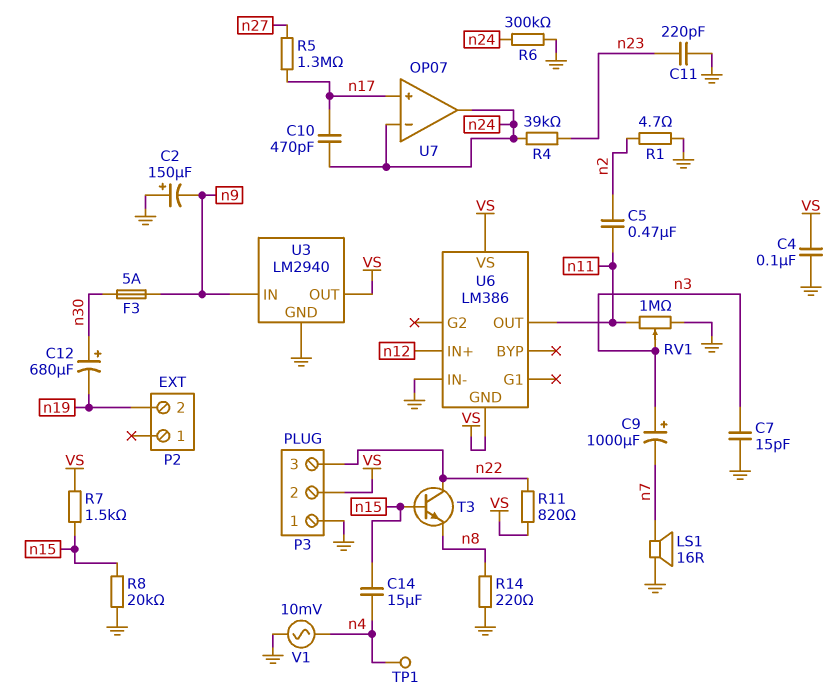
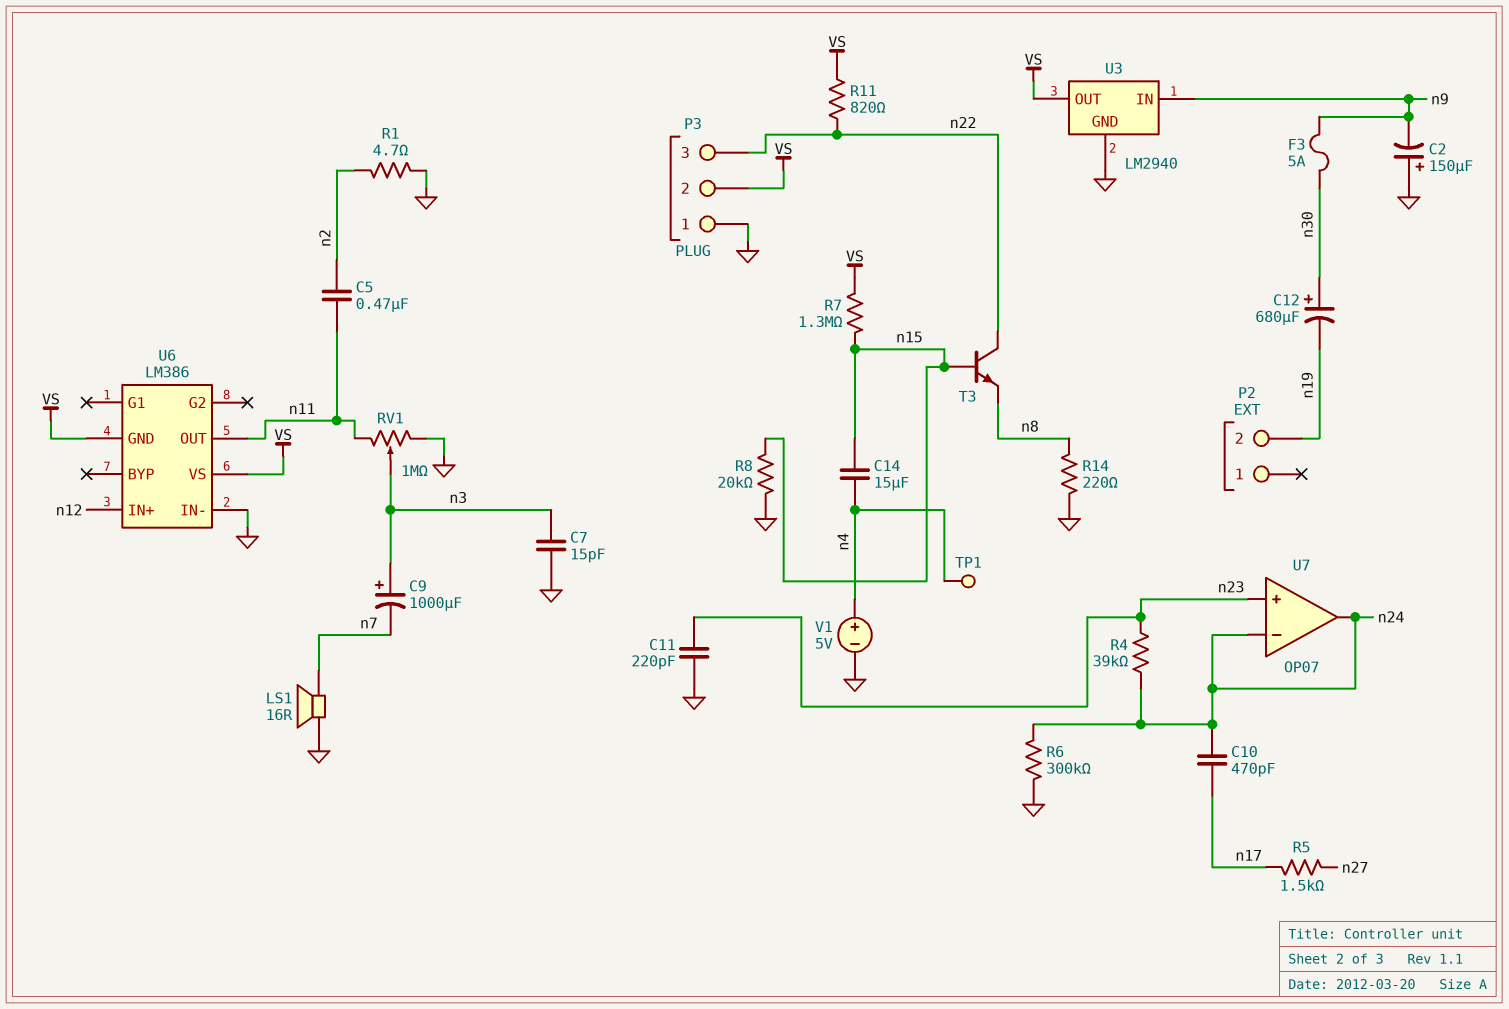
C4: 100nF (GND, VS) -> none
R5: 1.3M (n17, n27) -> 1.5k (n17, n27)
R7: 1.5k (VS, n15) -> 1.3M (VS, n15)
U7 pin in+: n17 -> n23
V1: AC 10mV (GND, n4) -> 5V (plus n4, minus GND)

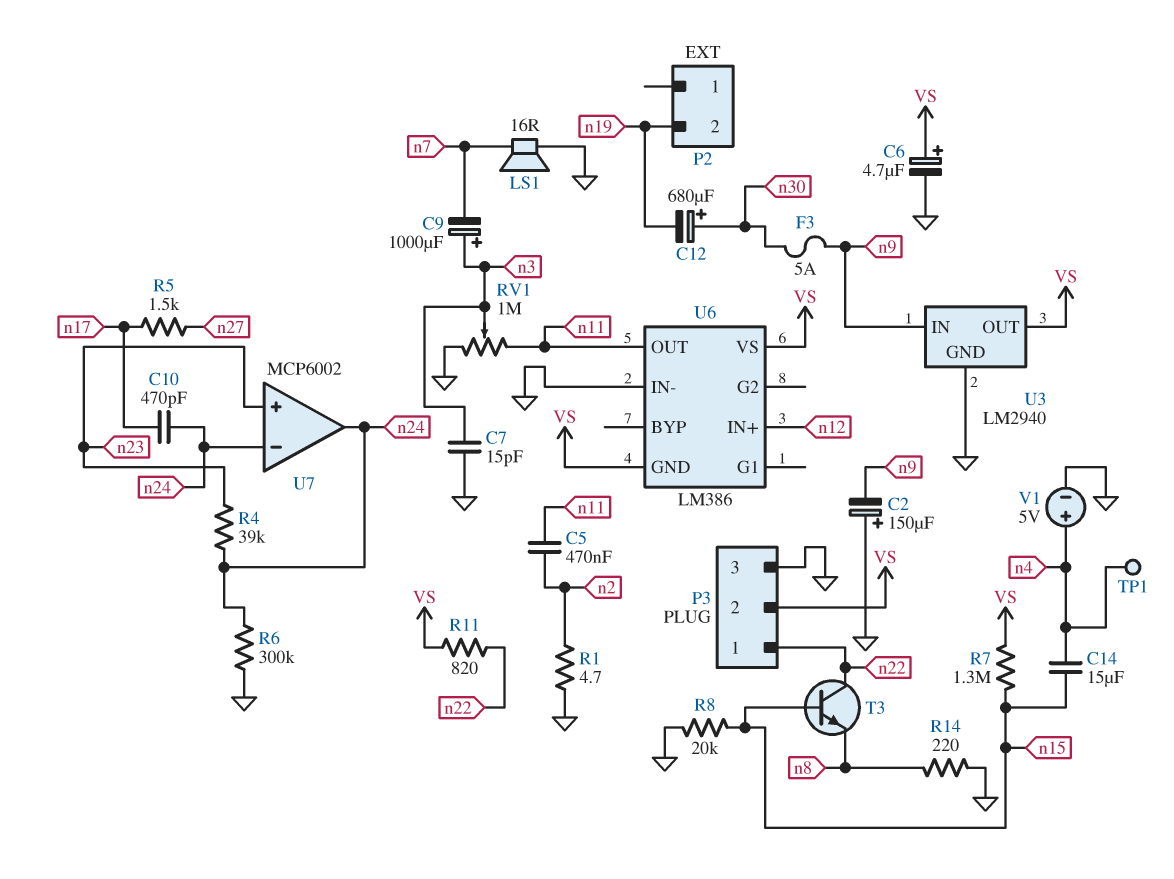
C6: none -> 4.7uF (plus VS, minus GND)
C11: 220pF (GND, n23) -> none
P3 pin 1: GND -> n22
P3 pin 3: n22 -> GND
U7: OP07 -> MCP6002

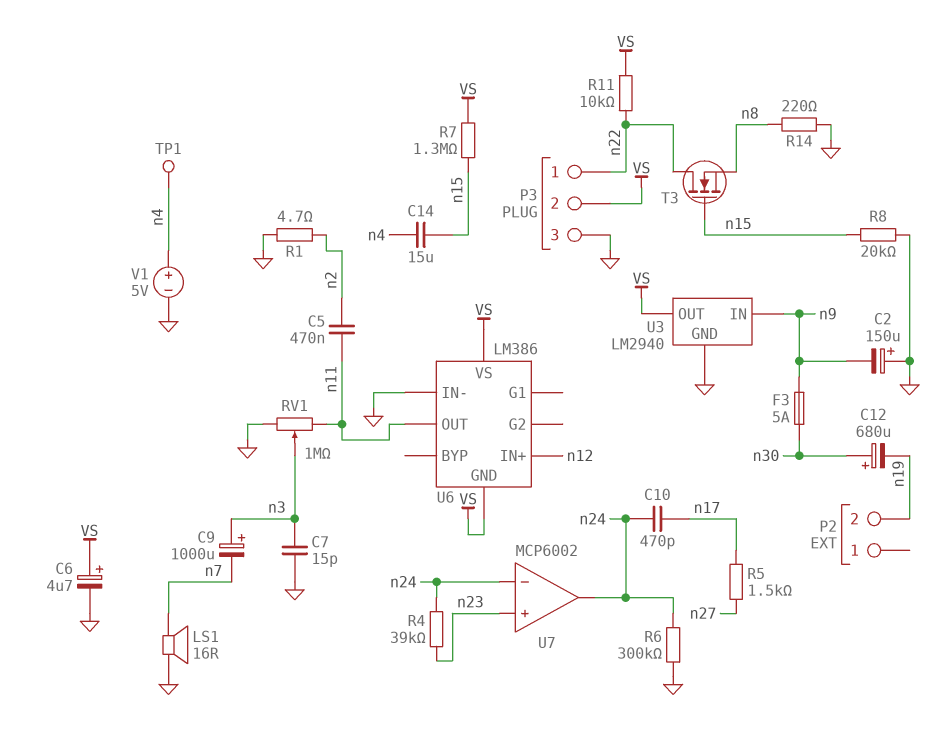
R11: 820 (VS, n22) -> 10k (VS, n22)
T3: NPN (B n15, C n22, E n8) -> NMOS (G n15, D n22, S n8)

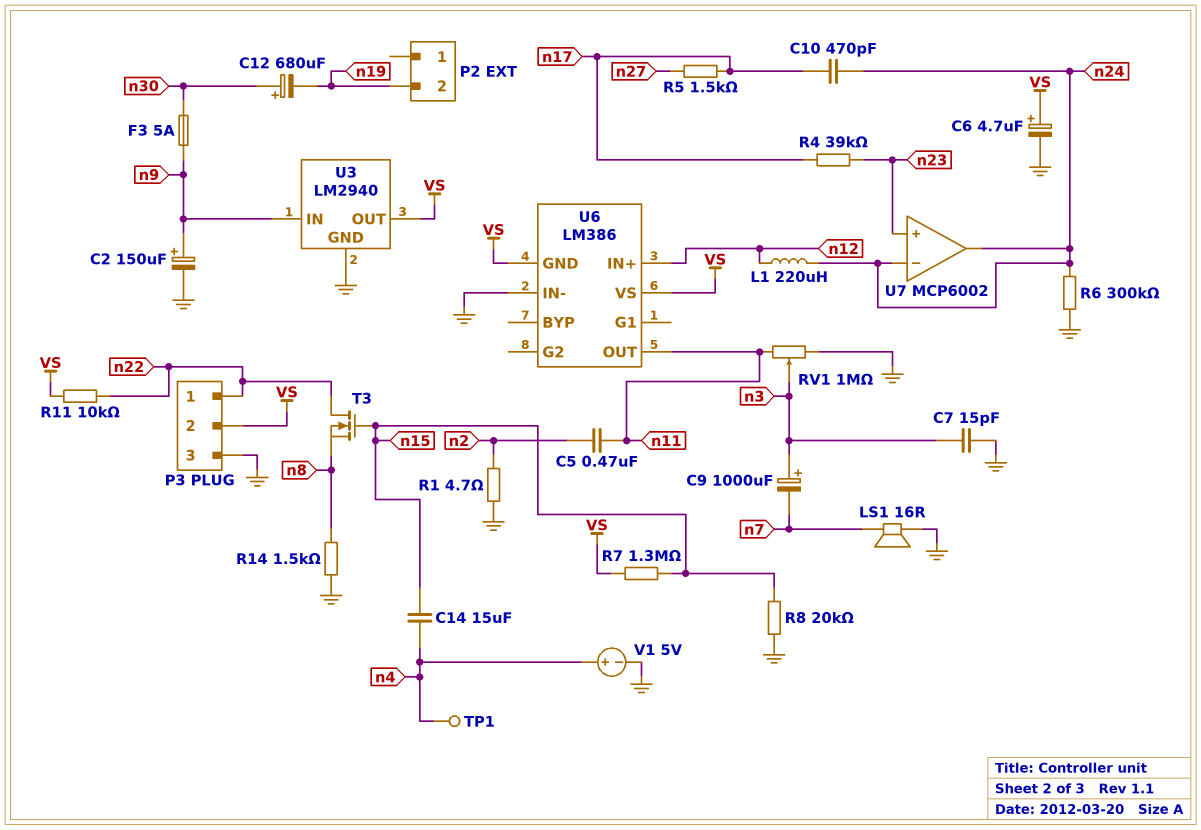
C2: 150uF (plus GND, minus n9) -> 150uF (plus n9, minus GND)
L1: none -> 220uH (n12, n24)
R4: 39k (n23, n24) -> 39k (n17, n23)
R14: 220 (GND, n8) -> 1.5k (GND, n8)

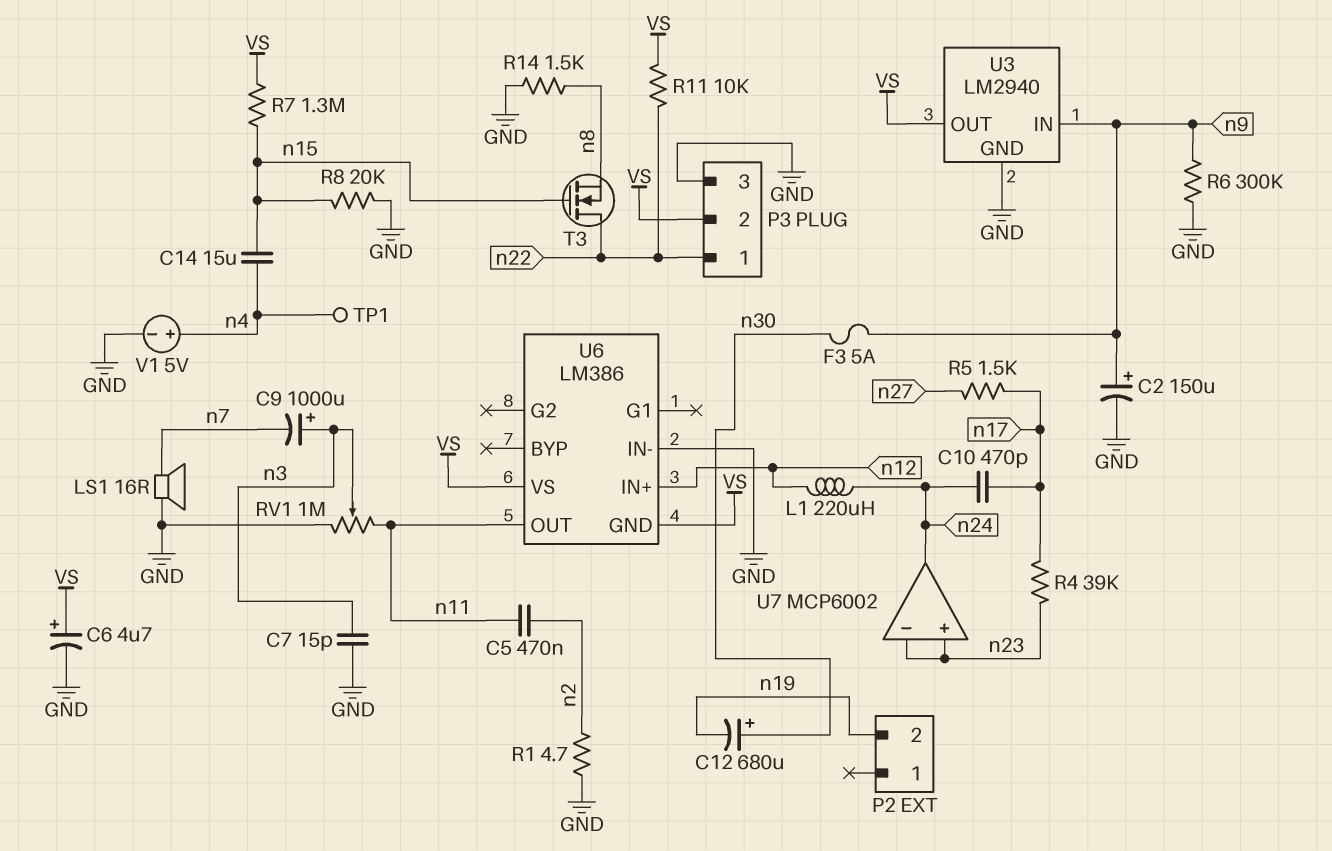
R6: 300k (GND, n24) -> 300k (GND, n9)
U7 pin in-: n24 -> n23

